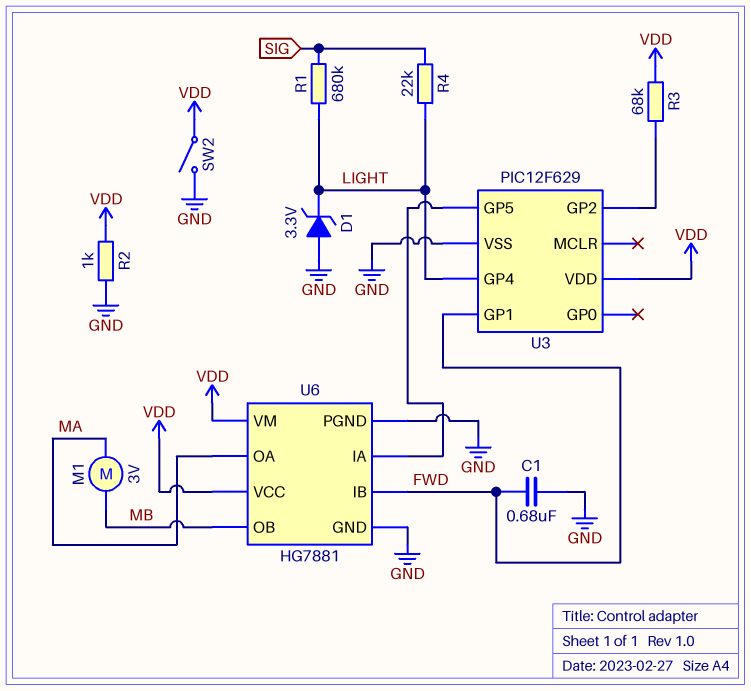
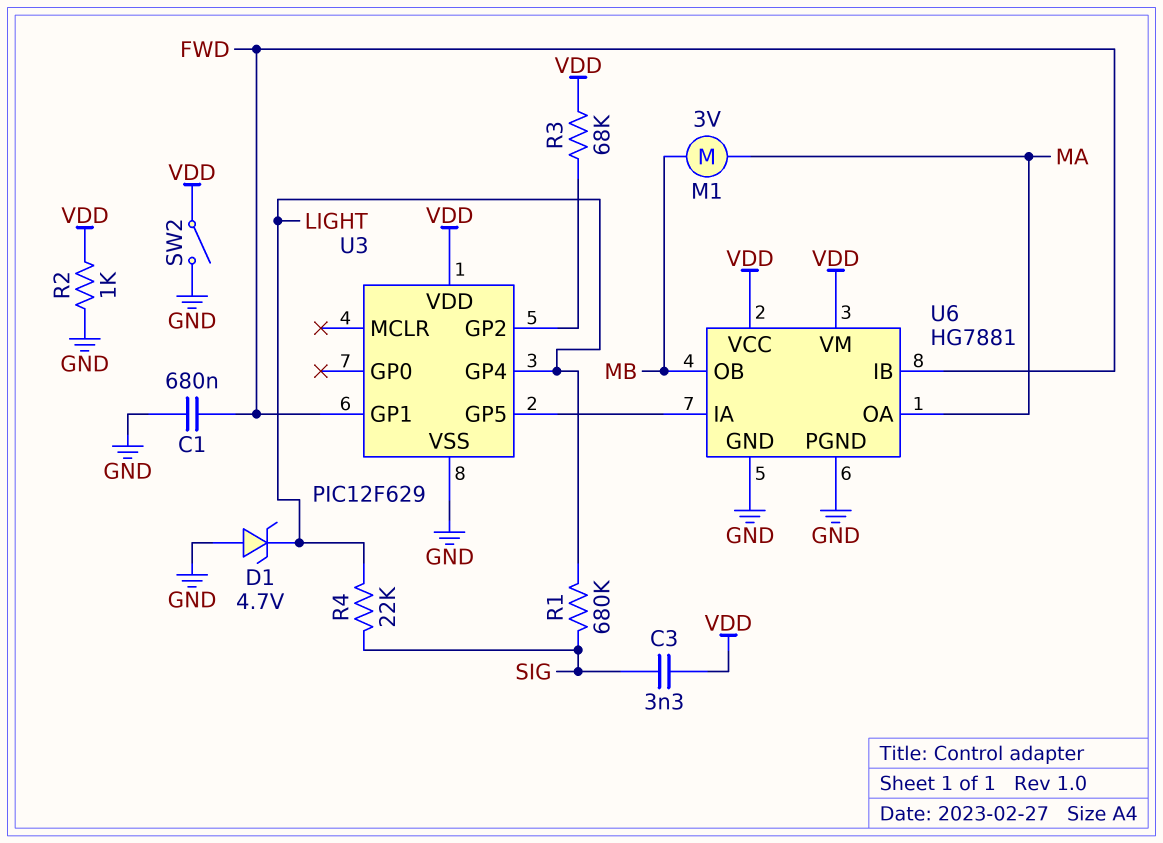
C3: none -> 3.3nF (SIG, VDD)
D1: zener 3.3V (A GND, K LIGHT) -> zener 4.7V (A GND, K LIGHT)

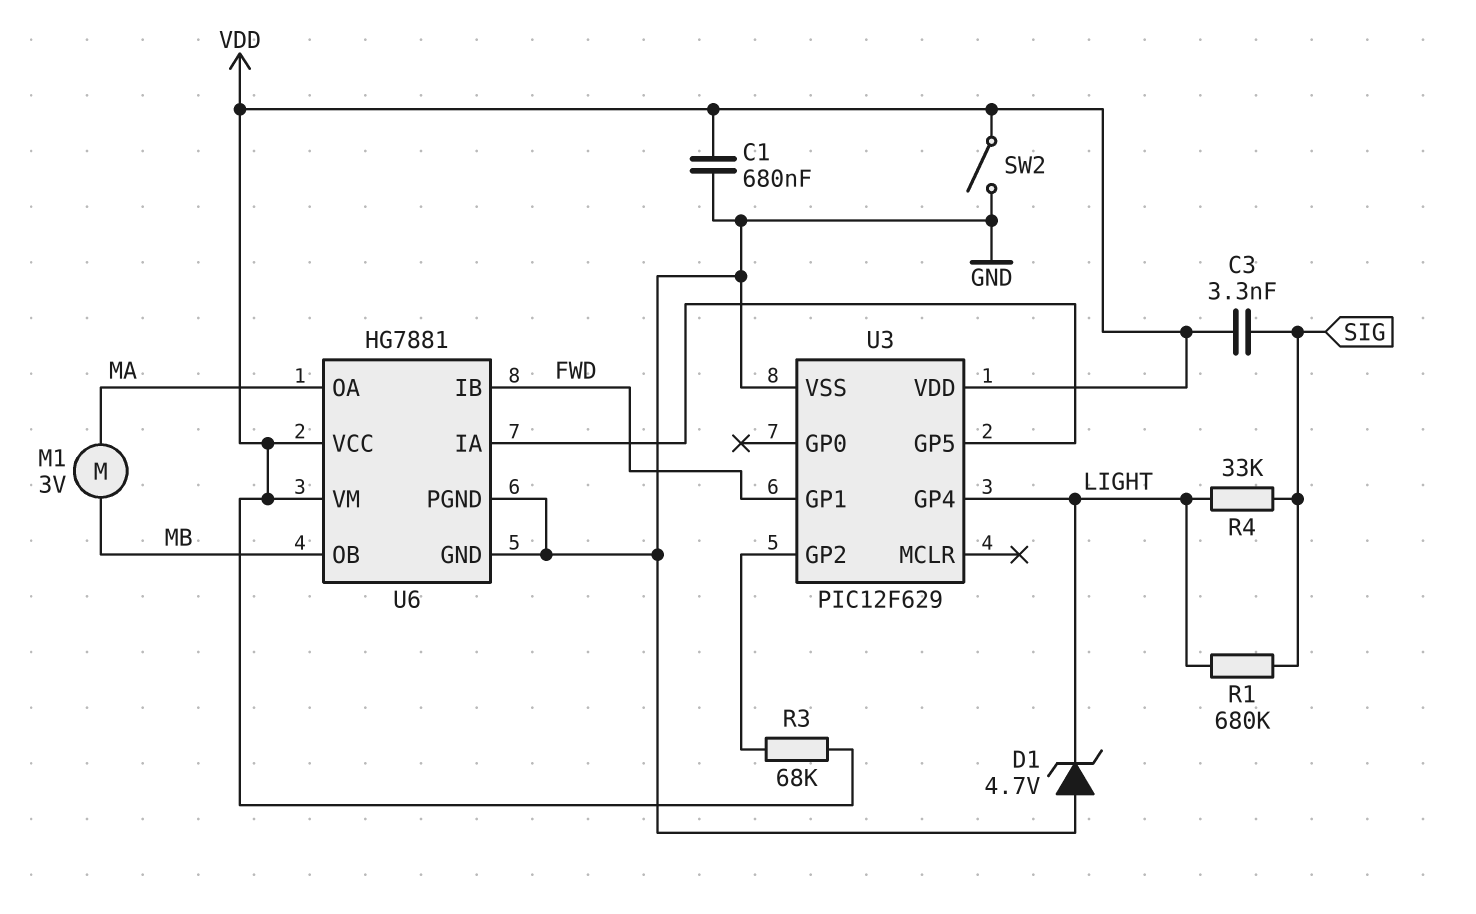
C1: 680nF (FWD, GND) -> 680nF (GND, VDD)
R2: 1k (GND, VDD) -> none
R4: 22k (LIGHT, SIG) -> 33k (LIGHT, SIG)

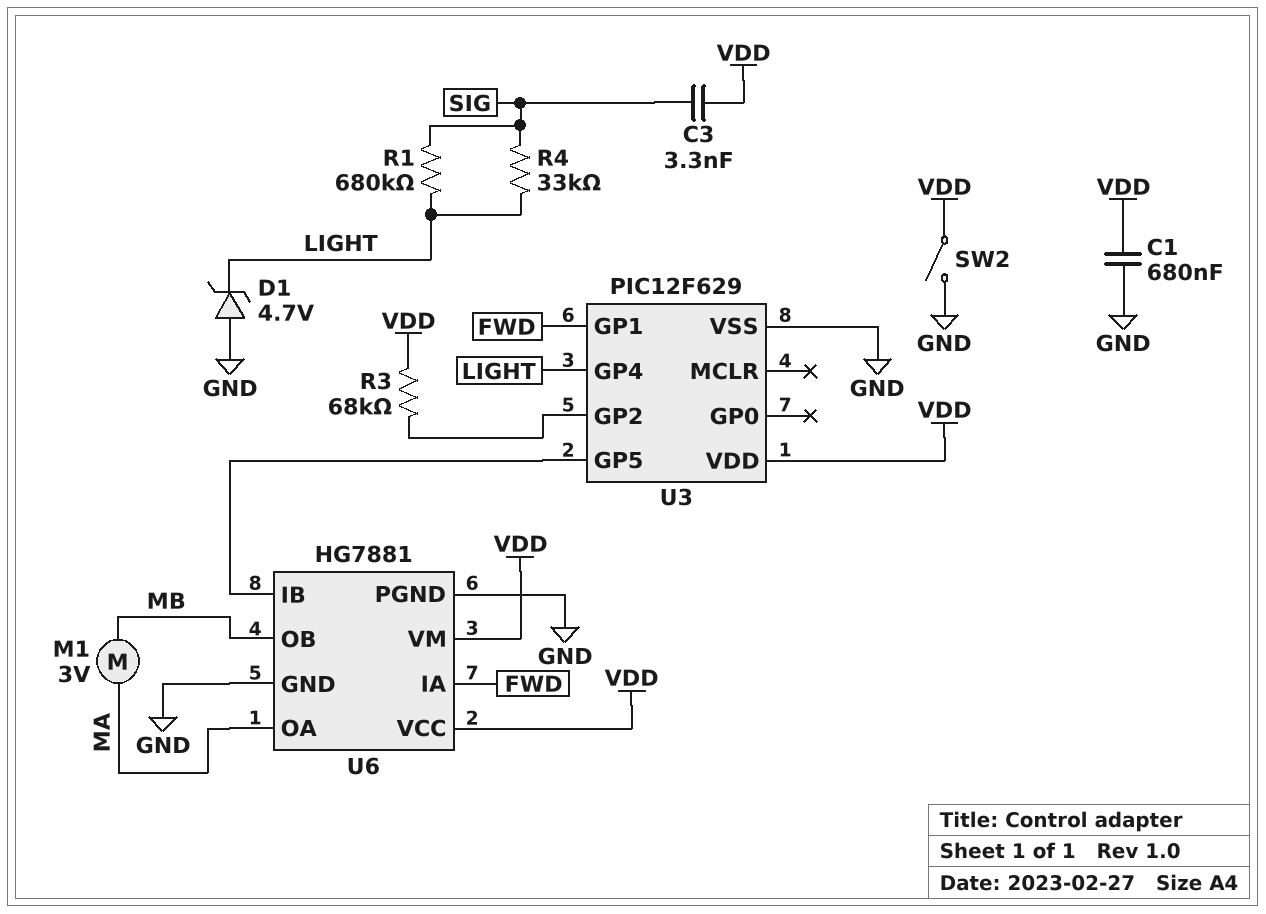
U6 pin IA: U3/GP5 -> FWD
U6 pin IB: FWD -> U3/GP5

